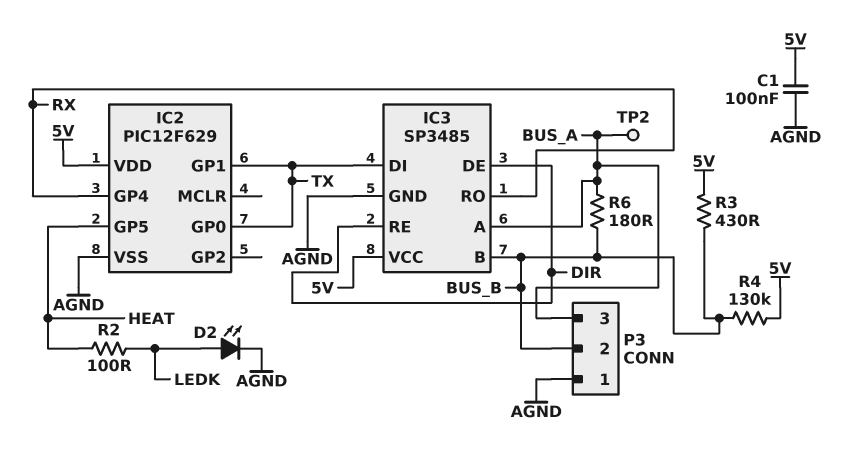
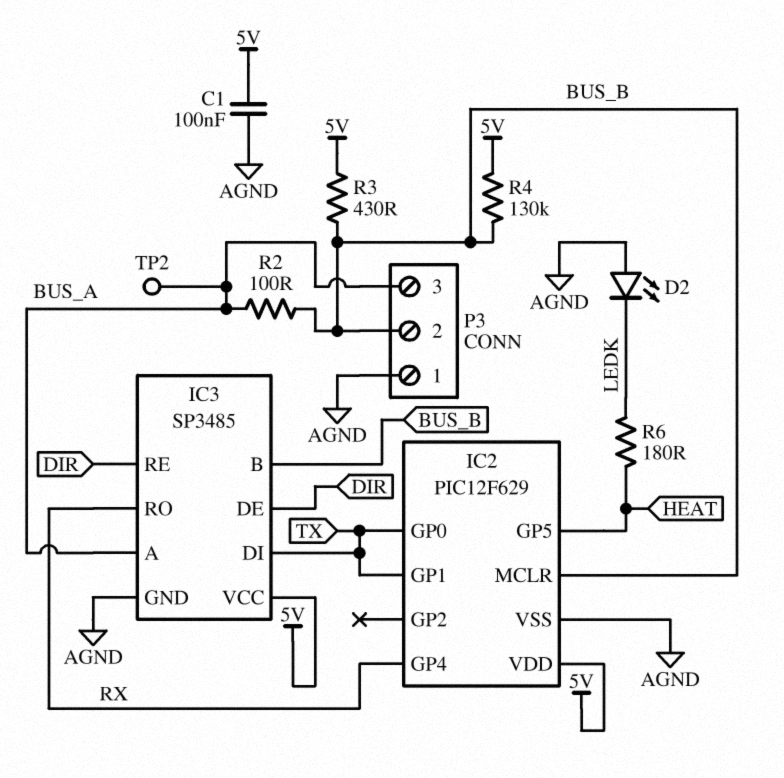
D2: LED (A LEDK, K AGND) -> LED (A AGND, K LEDK)
IC2 pin MCLR: none -> BUS_B
R2: 100 (HEAT, LEDK) -> 100 (BUS_A, BUS_B)
R6: 180 (BUS_A, BUS_B) -> 180 (HEAT, LEDK)

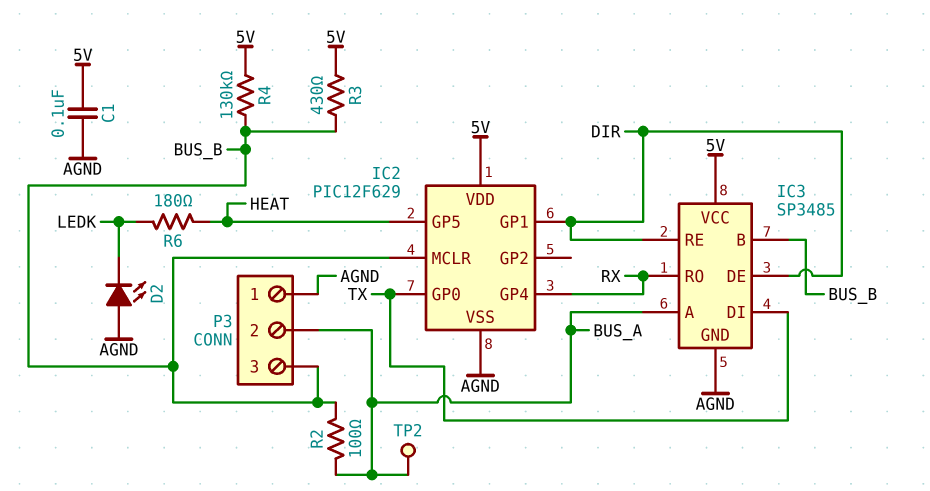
IC2 pin GP1: TX -> DIR
P3 pin 2: BUS_B -> BUS_A
P3 pin 3: BUS_A -> BUS_B

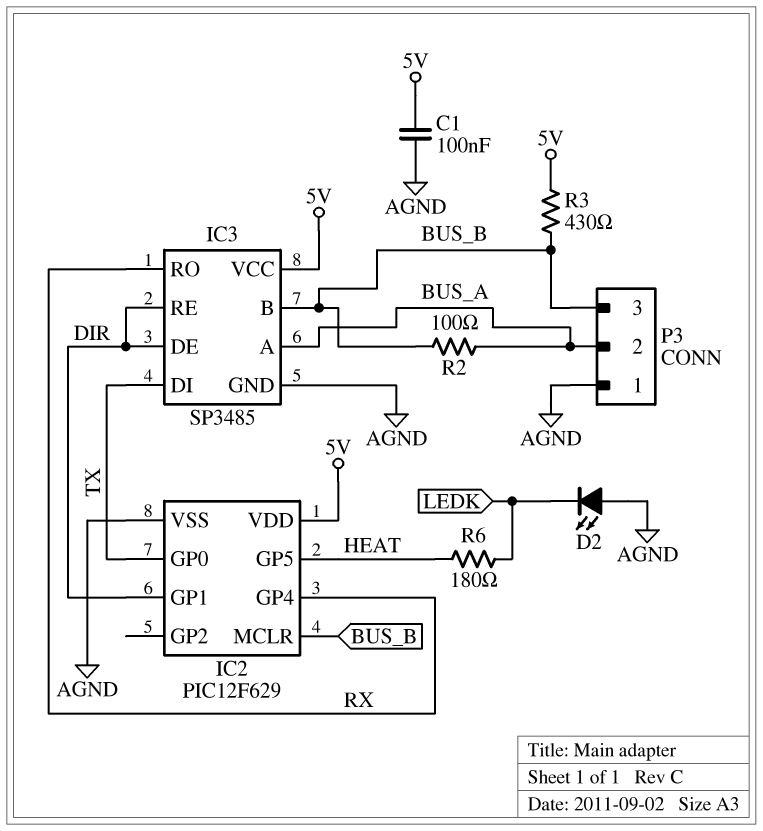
R4: 130k (5V, BUS_B) -> none
TP2: test point (BUS_A) -> none

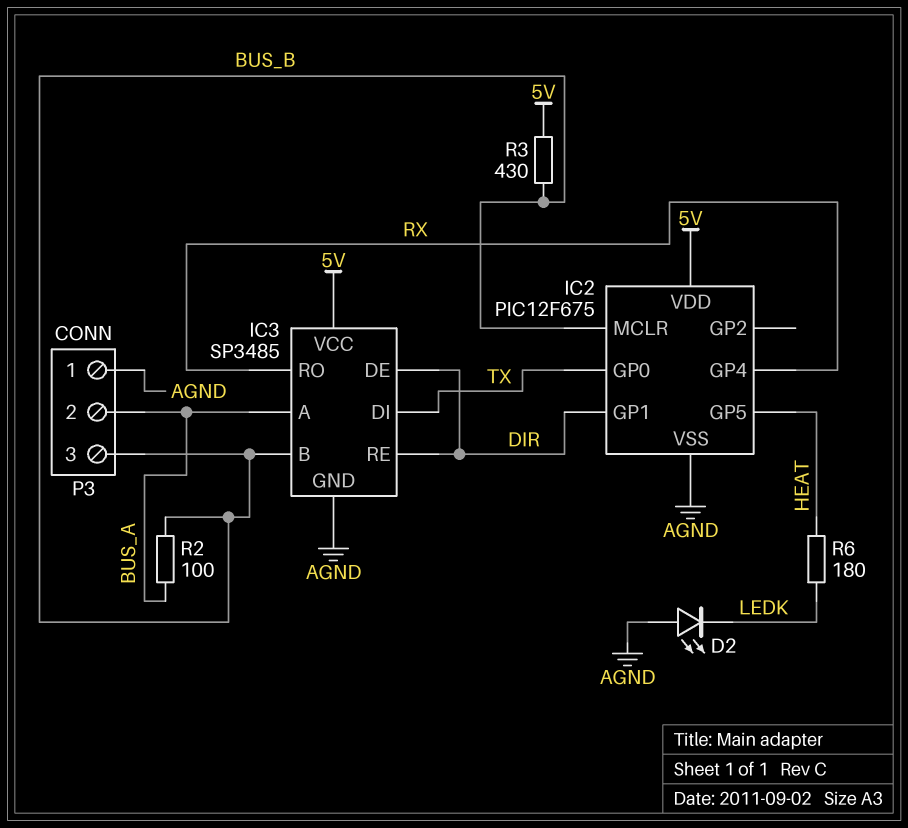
C1: 100nF (5V, AGND) -> none
IC2: PIC12F629 -> PIC12F675

